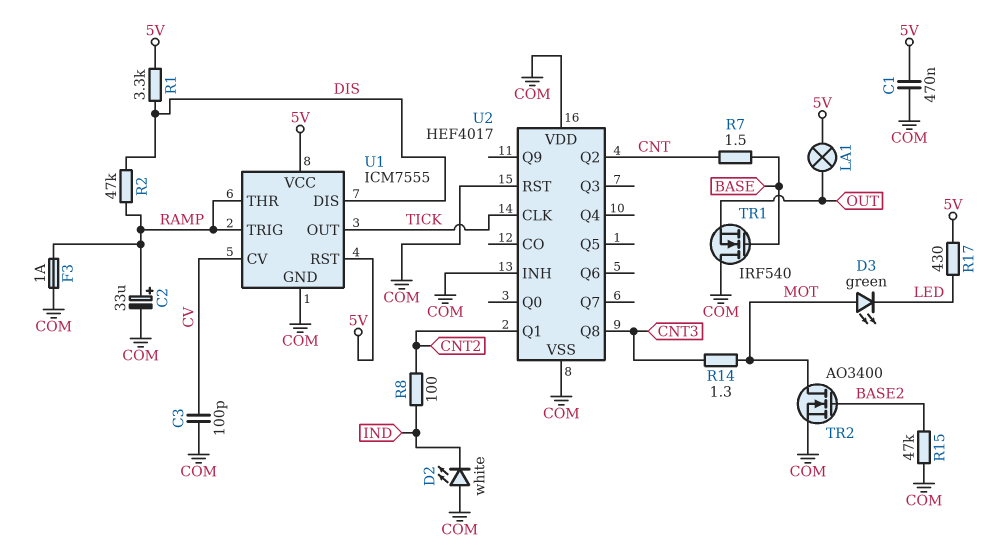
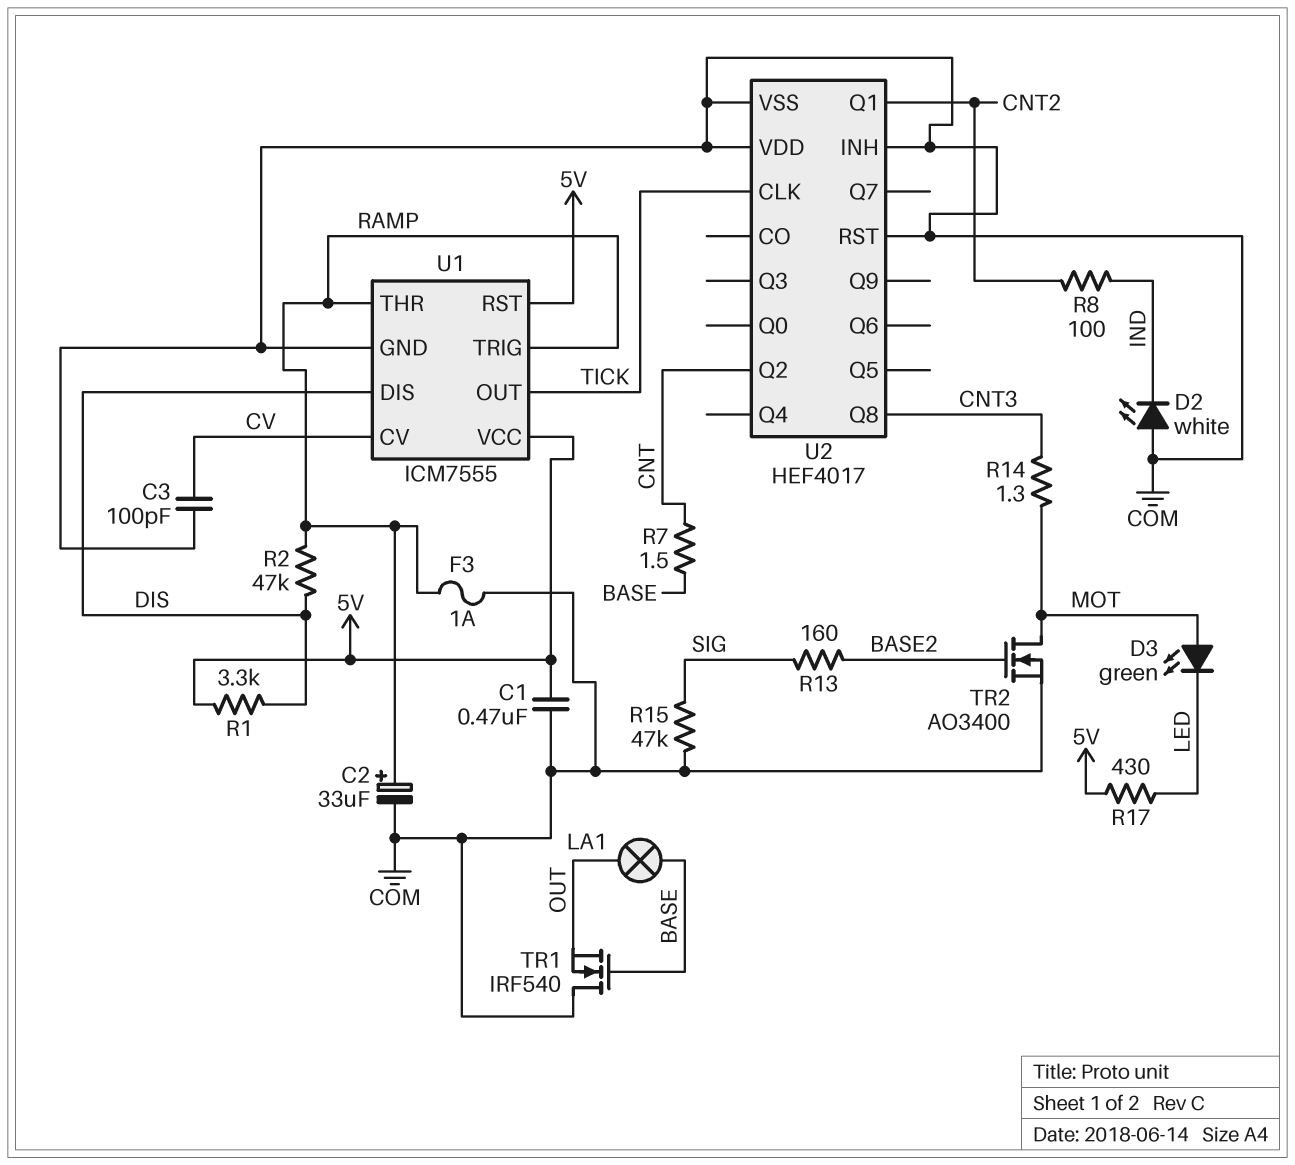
LA1: lamp (5V, OUT) -> lamp (BASE, OUT)
R13: none -> 160 (BASE2, SIG)
R15: 47k (BASE2, COM) -> 47k (COM, SIG)

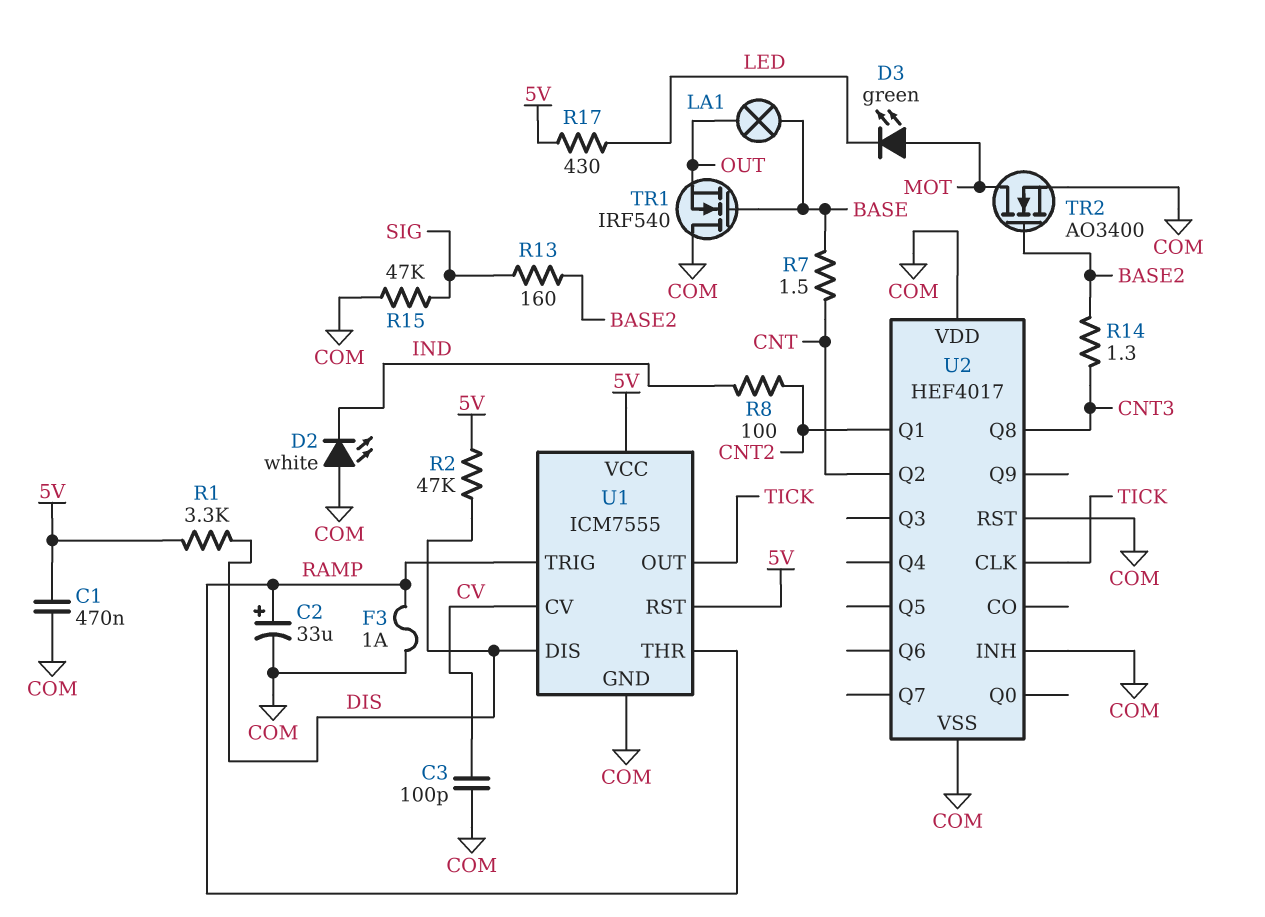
R2: 47k (DIS, RAMP) -> 47k (5V, DIS)
R14: 1.3 (CNT3, MOT) -> 1.3 (BASE2, CNT3)

